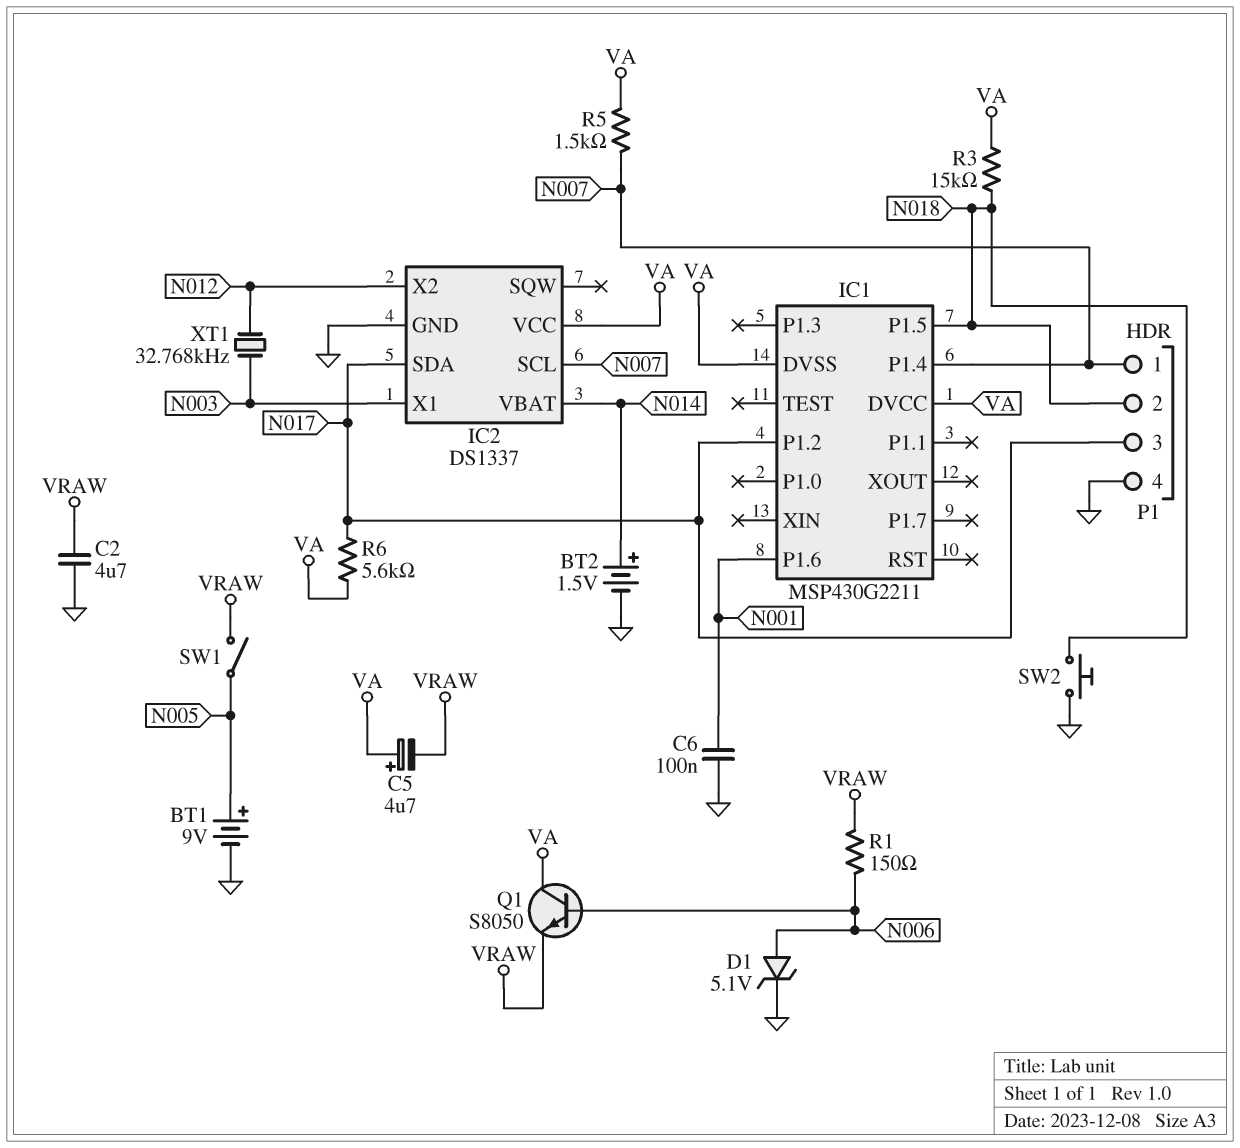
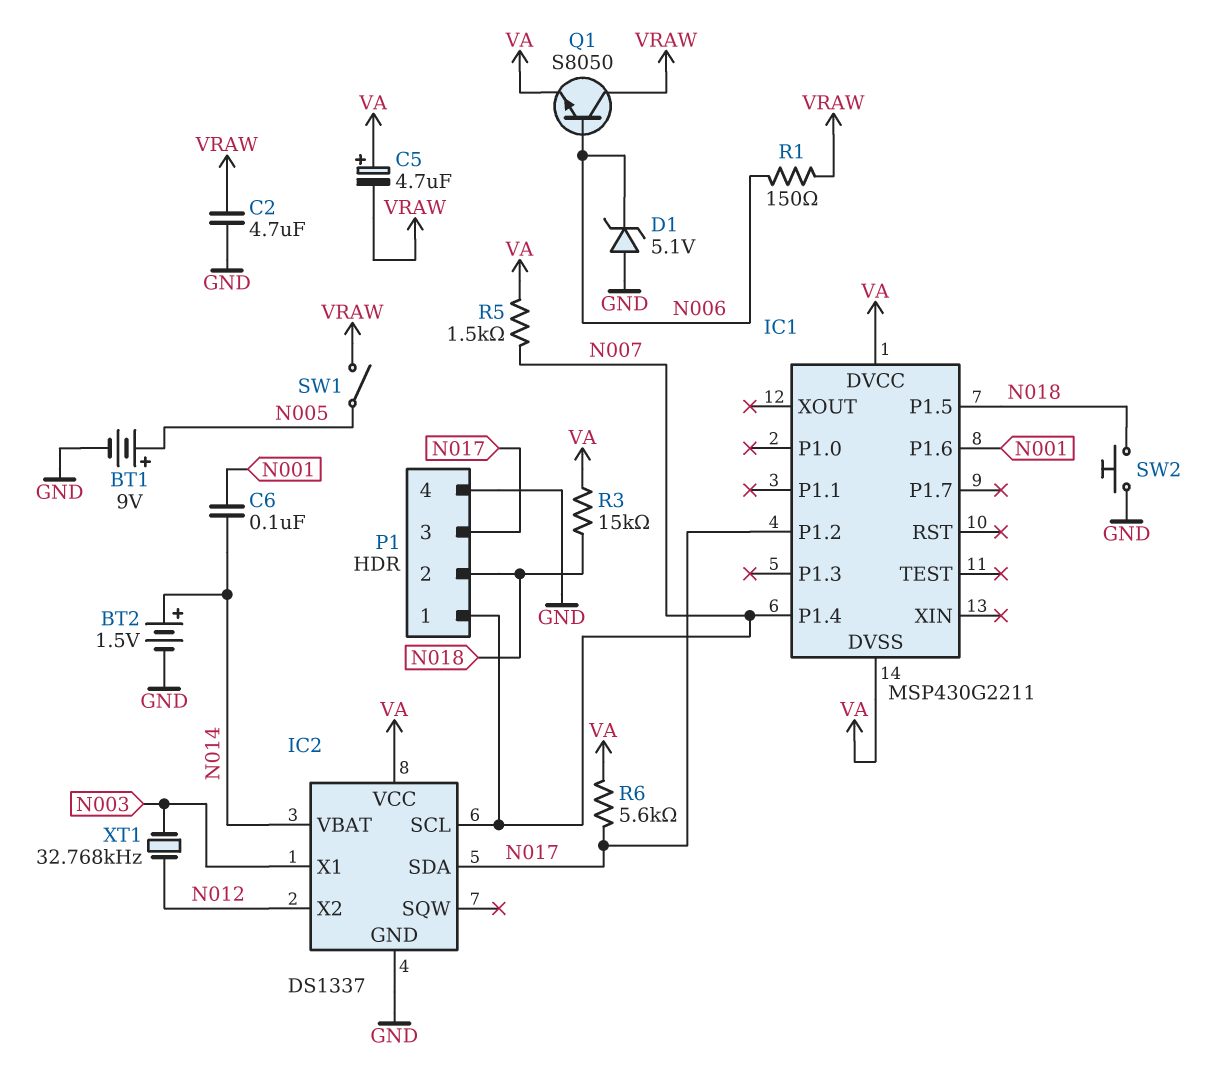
C6: 100nF (GND, N001) -> 100nF (N001, N014)
D1: zener 5.1V (A N006, K GND) -> zener 5.1V (A GND, K N006)
Q1: NPN S8050 (B N006, C VA, E VRAW) -> NPN S8050 (B N006, C VRAW, E VA)

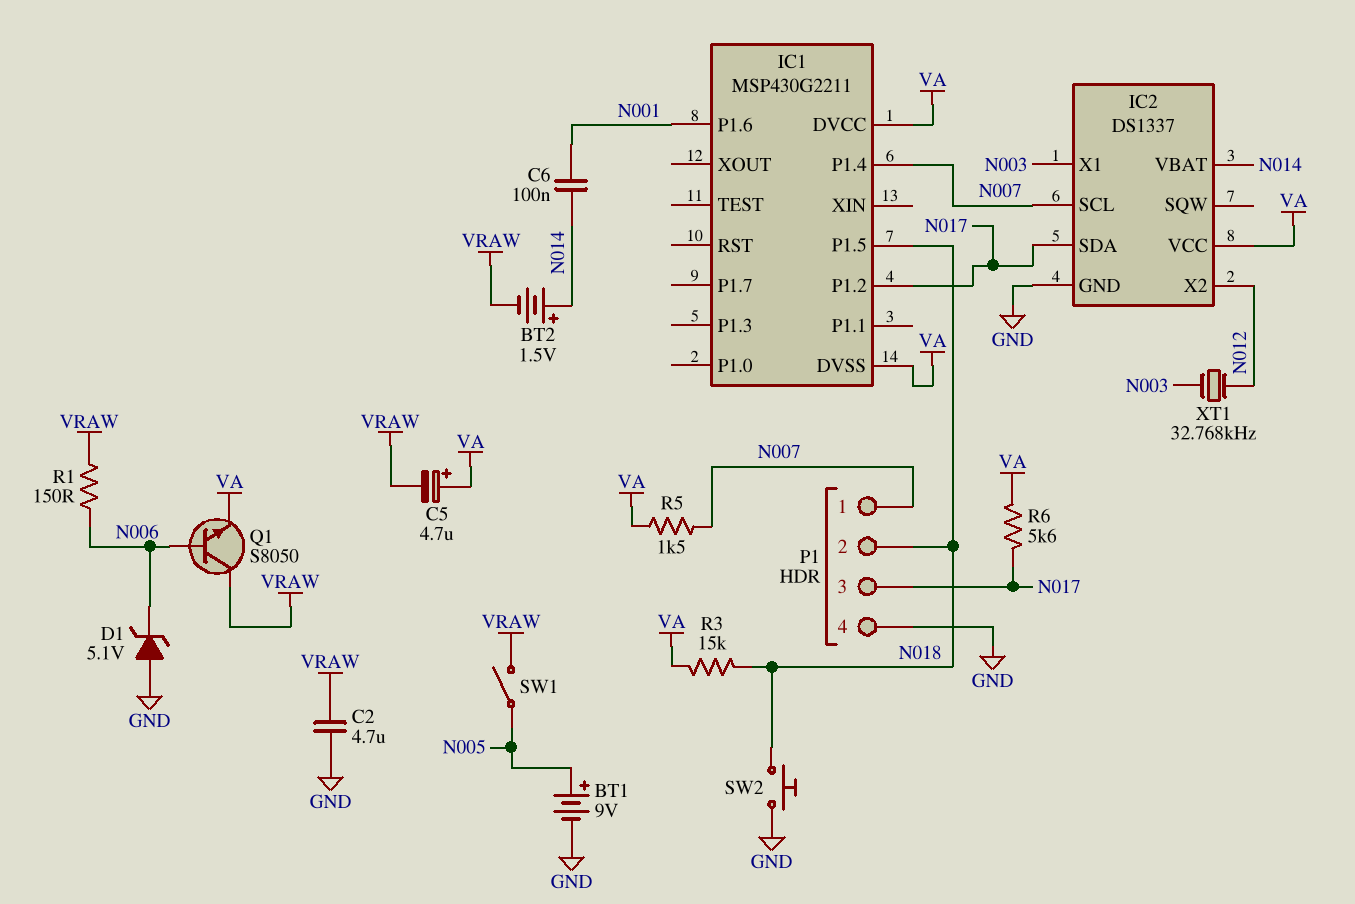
BT2: 1.5V (plus N014, minus GND) -> 1.5V (plus N014, minus VRAW)

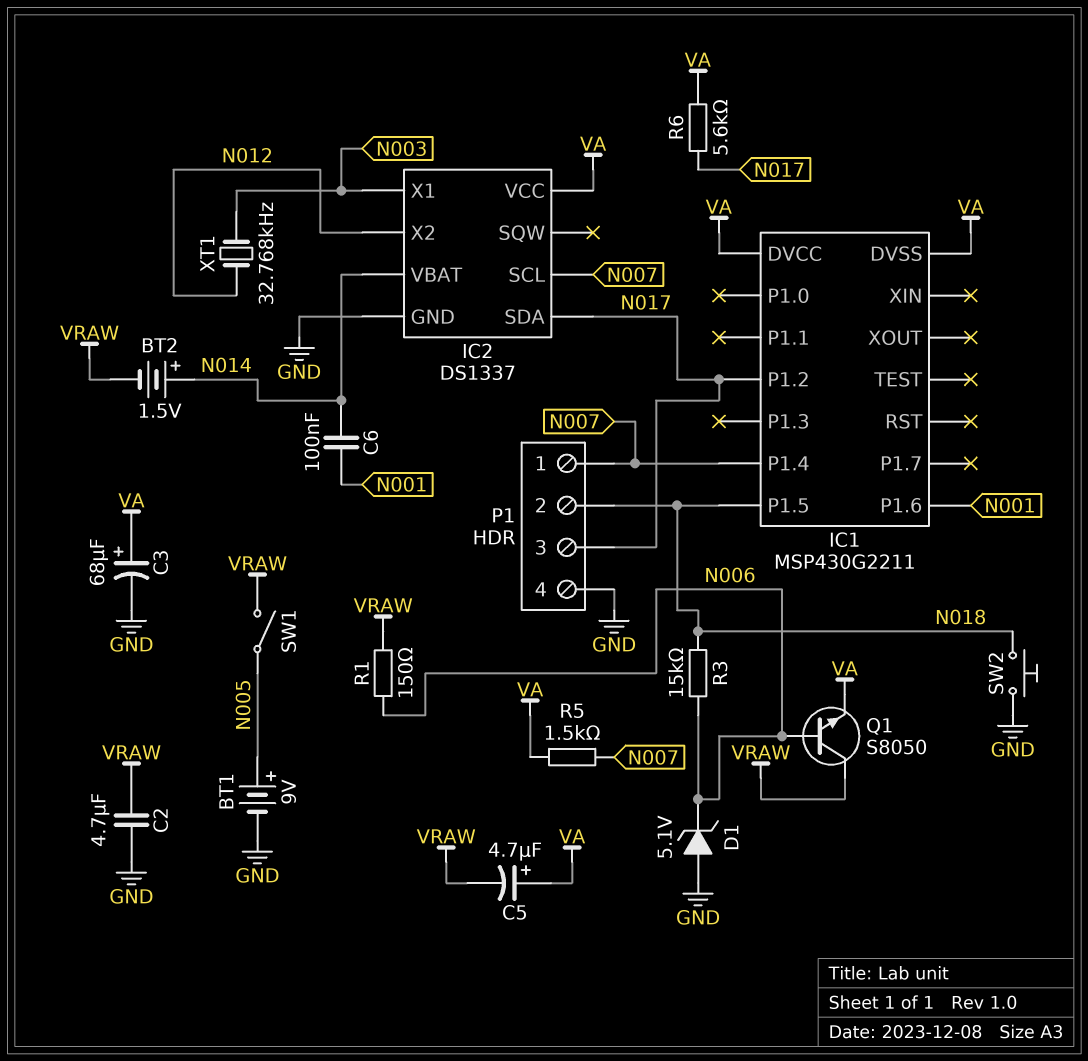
C3: none -> 68uF (plus VA, minus GND)
R3: 15k (N018, VA) -> 15k (N006, N018)

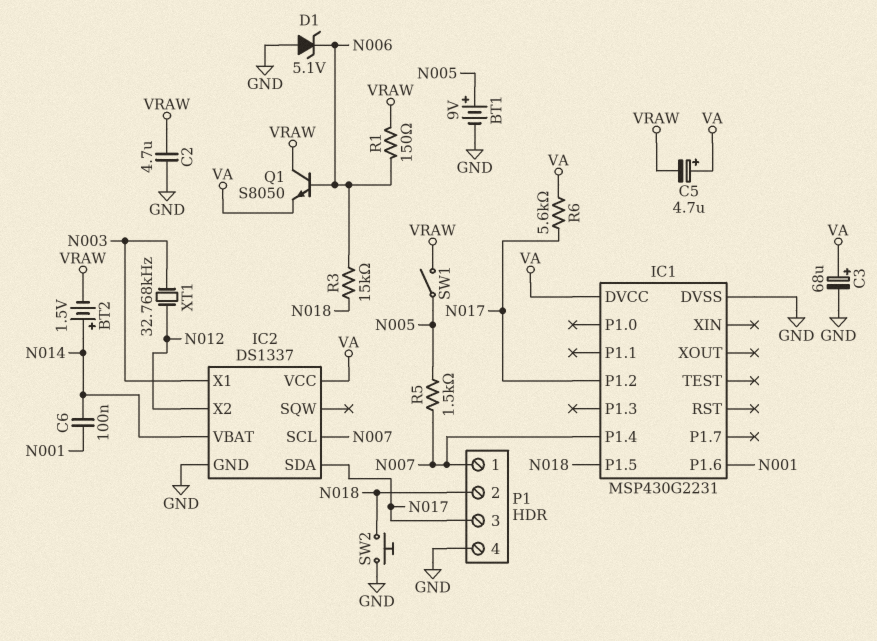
IC1: MSP430G2211 -> MSP430G2231
IC1 pin DVSS: VA -> GND
R5: 1.5k (N007, VA) -> 1.5k (N005, N007)

